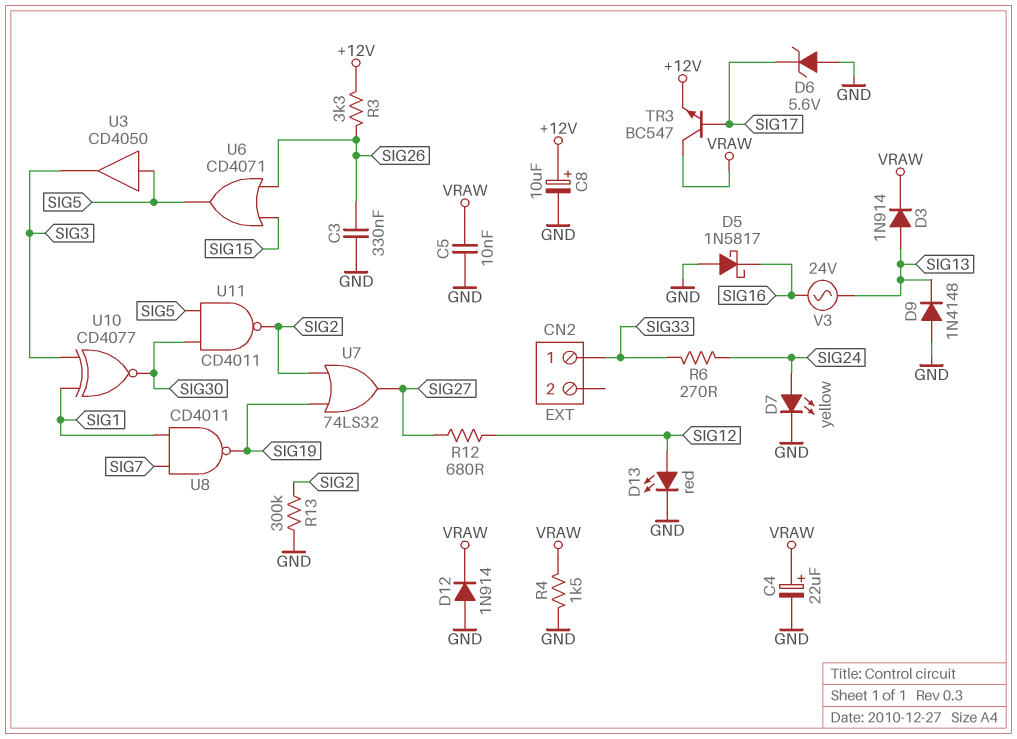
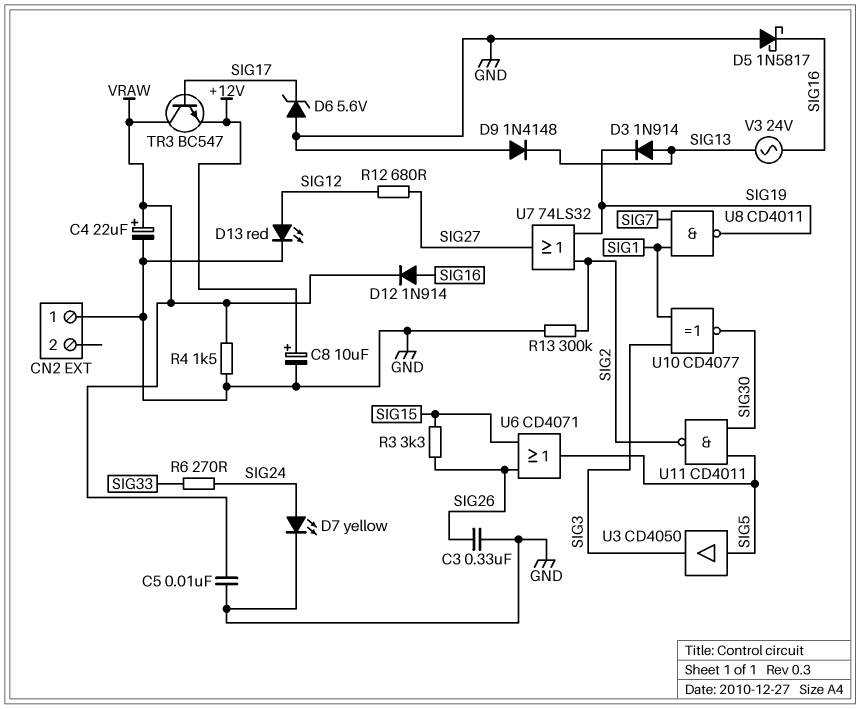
CN2 pin 1: SIG33 -> GND
D3: diode 1N914 (A SIG13, K VRAW) -> diode 1N914 (A SIG13, K SIG19)
D12: diode 1N914 (A GND, K VRAW) -> diode 1N914 (A SIG16, K VRAW)
R3: 3.3k (+12V, SIG26) -> 3.3k (SIG15, SIG26)

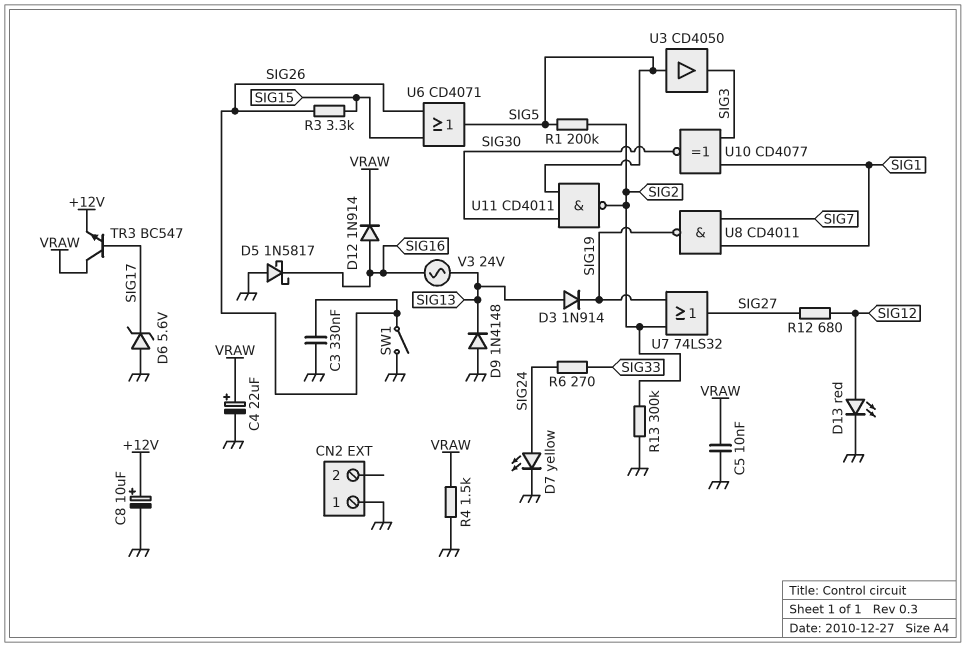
R1: none -> 200k (SIG2, SIG5)
SW1: none -> switch (GND, SIG26)

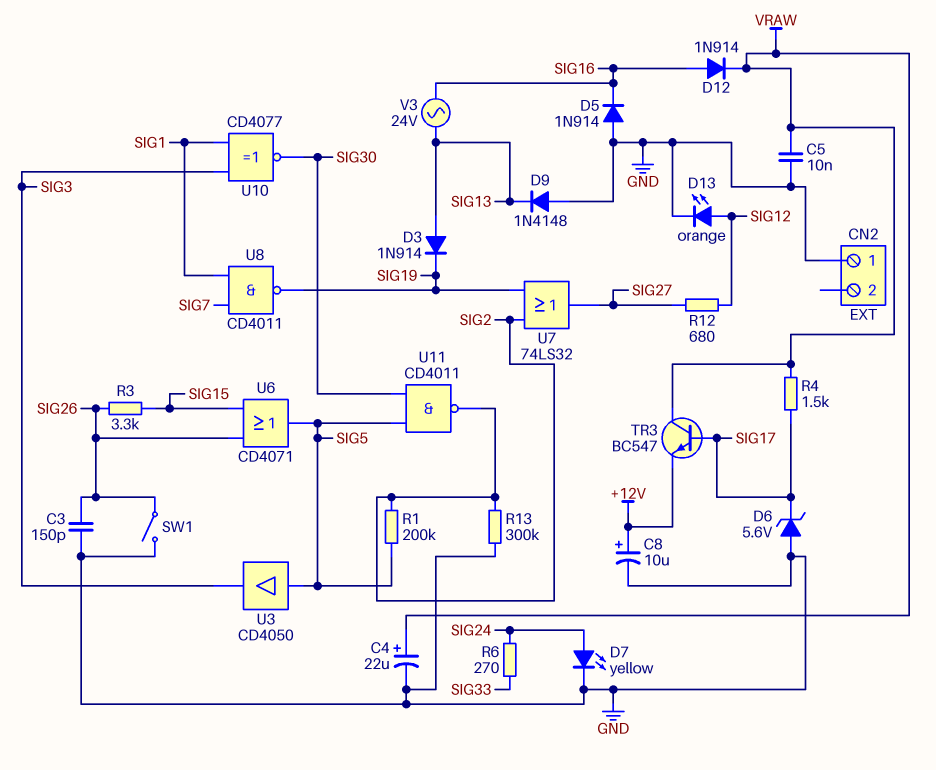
C3: 330nF (GND, SIG26) -> 150pF (GND, SIG26)
D5: schottky 1N5817 (A GND, K SIG16) -> diode 1N914 (A GND, K SIG16)
D13: LED red (A SIG12, K GND) -> LED orange (A SIG12, K GND)
R4: 1.5k (GND, VRAW) -> 1.5k (SIG17, VRAW)

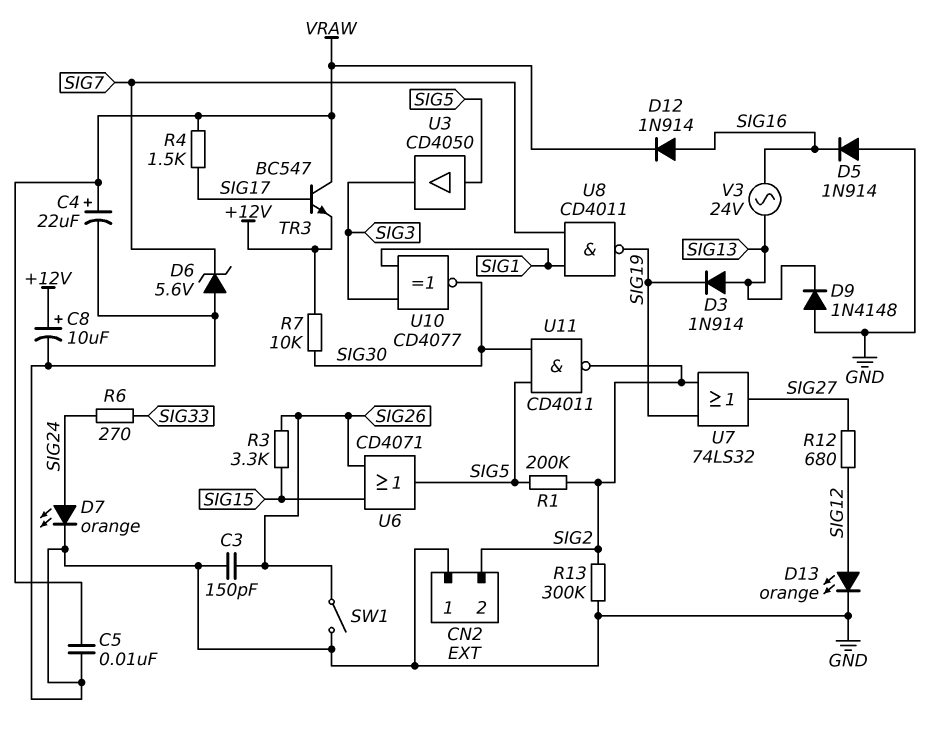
CN2 pin 2: none -> SIG2
D6: zener 5.6V (A GND, K SIG17) -> zener 5.6V (A GND, K SIG7)
D7: LED yellow (A SIG24, K GND) -> LED orange (A SIG24, K GND)
R7: none -> 10k (+12V, SIG30)

